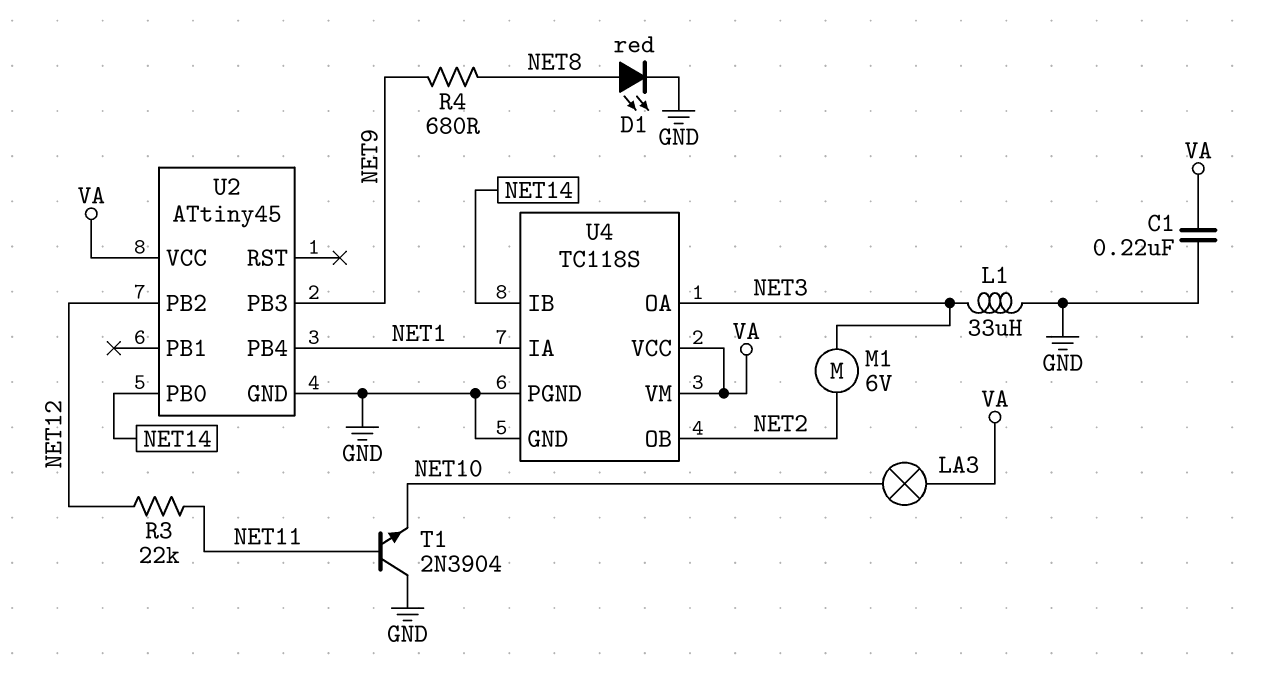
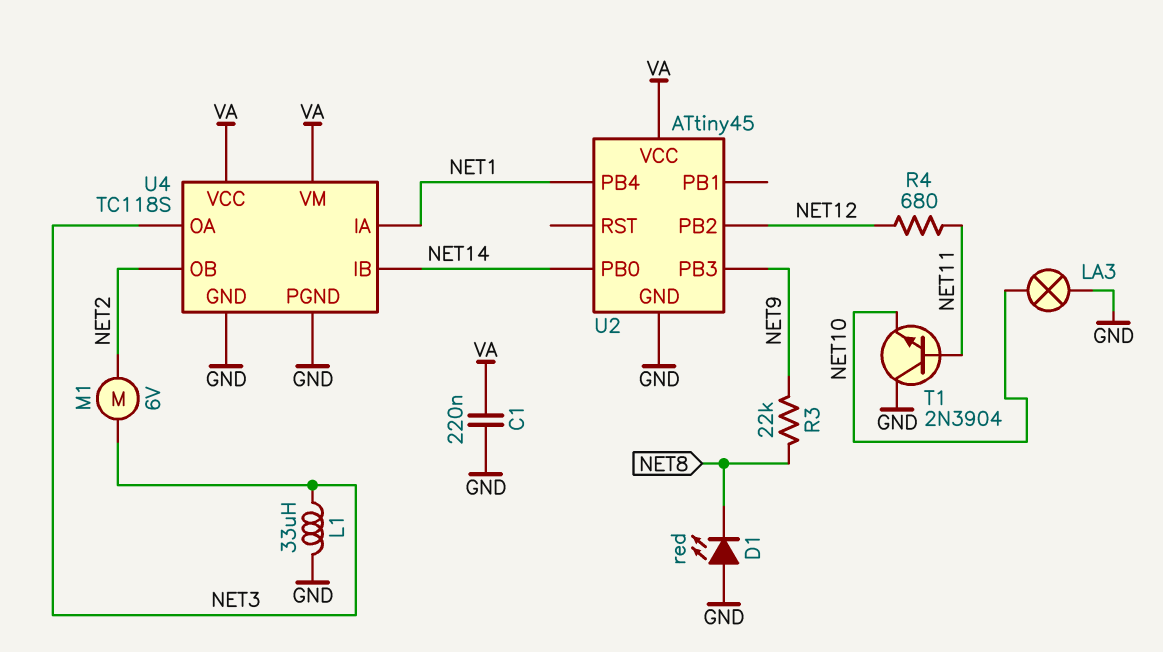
D1: LED red (A NET8, K GND) -> LED red (A GND, K NET8)
LA3: lamp (NET10, VA) -> lamp (GND, NET10)
R3: 22k (NET11, NET12) -> 22k (NET8, NET9)
R4: 680 (NET8, NET9) -> 680 (NET11, NET12)

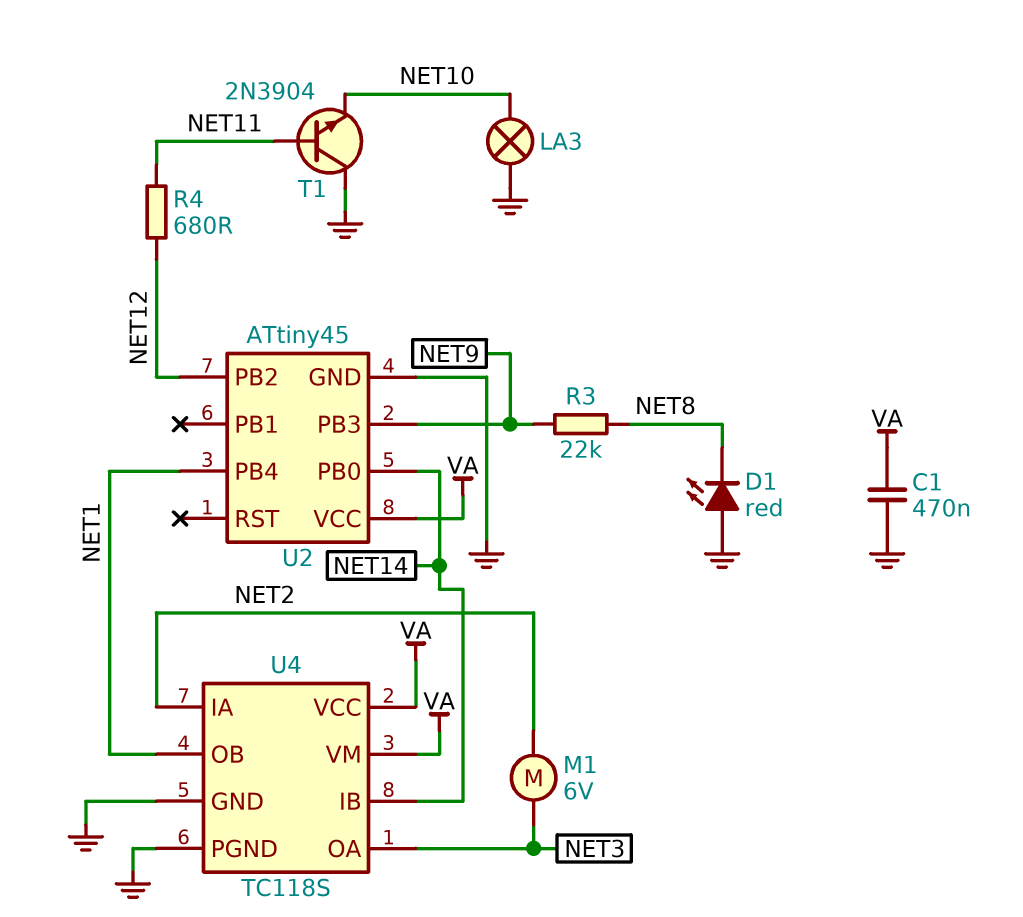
C1: 220nF (GND, VA) -> 470nF (GND, VA)
L1: 33uH (GND, NET3) -> none
U4 pin IA: NET1 -> NET2
U4 pin OB: NET2 -> NET1

